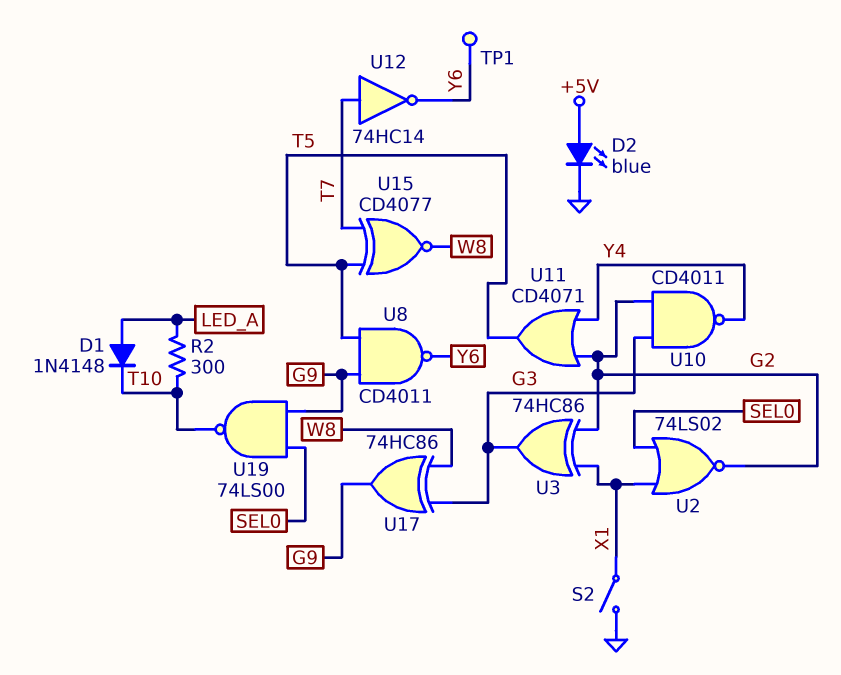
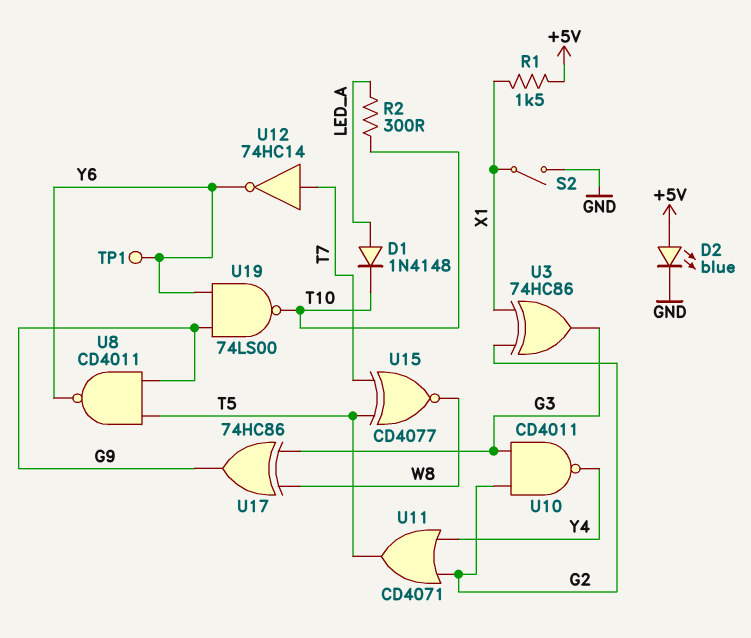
R1: none -> 1.5k (+5V, X1)
U2: NOR 74LS02 (in SEL0, in X1, out G2) -> none
U19: NAND 74LS00 (in G9, in SEL0, out T10) -> NAND 74LS00 (in G9, in Y6, out T10)

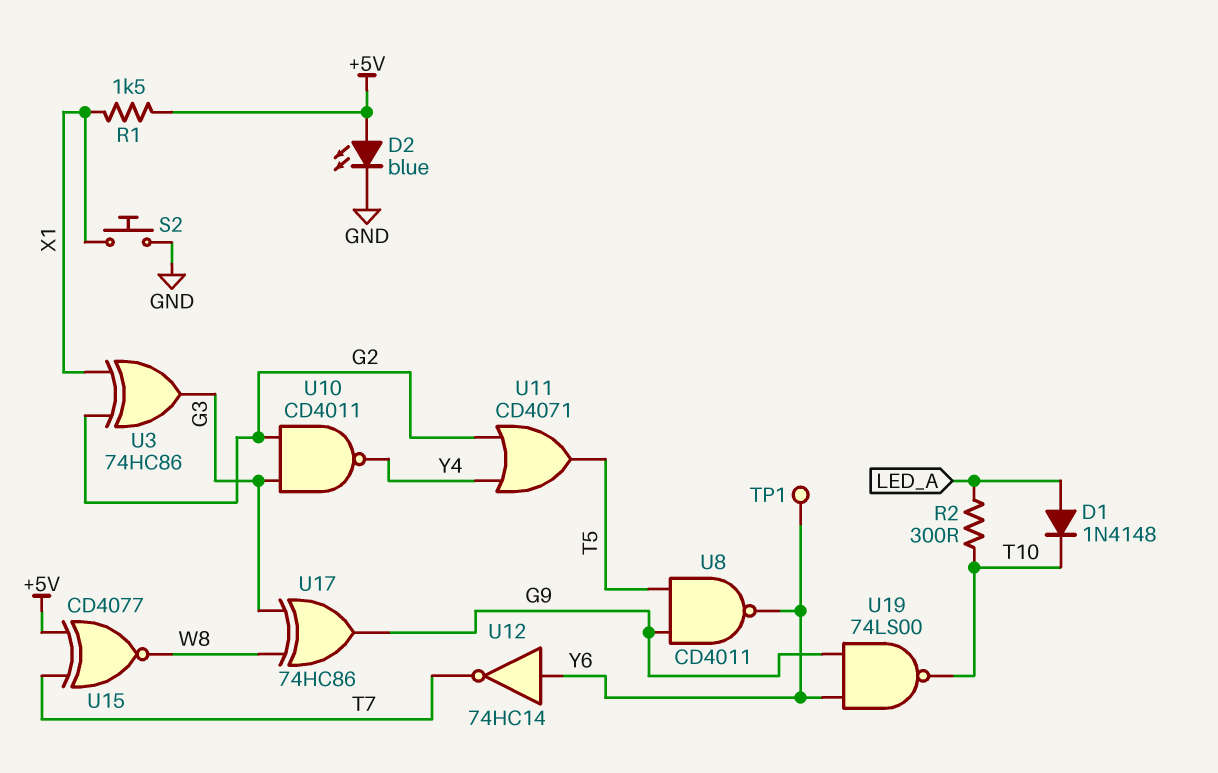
S2: switch (GND, X1) -> button (GND, X1)
U12: NOT 74HC14 (in T7, out Y6) -> NOT 74HC14 (in Y6, out T7)
U15: XNOR CD4077 (in T5, in T7, out W8) -> XNOR CD4077 (in +5V, in T7, out W8)

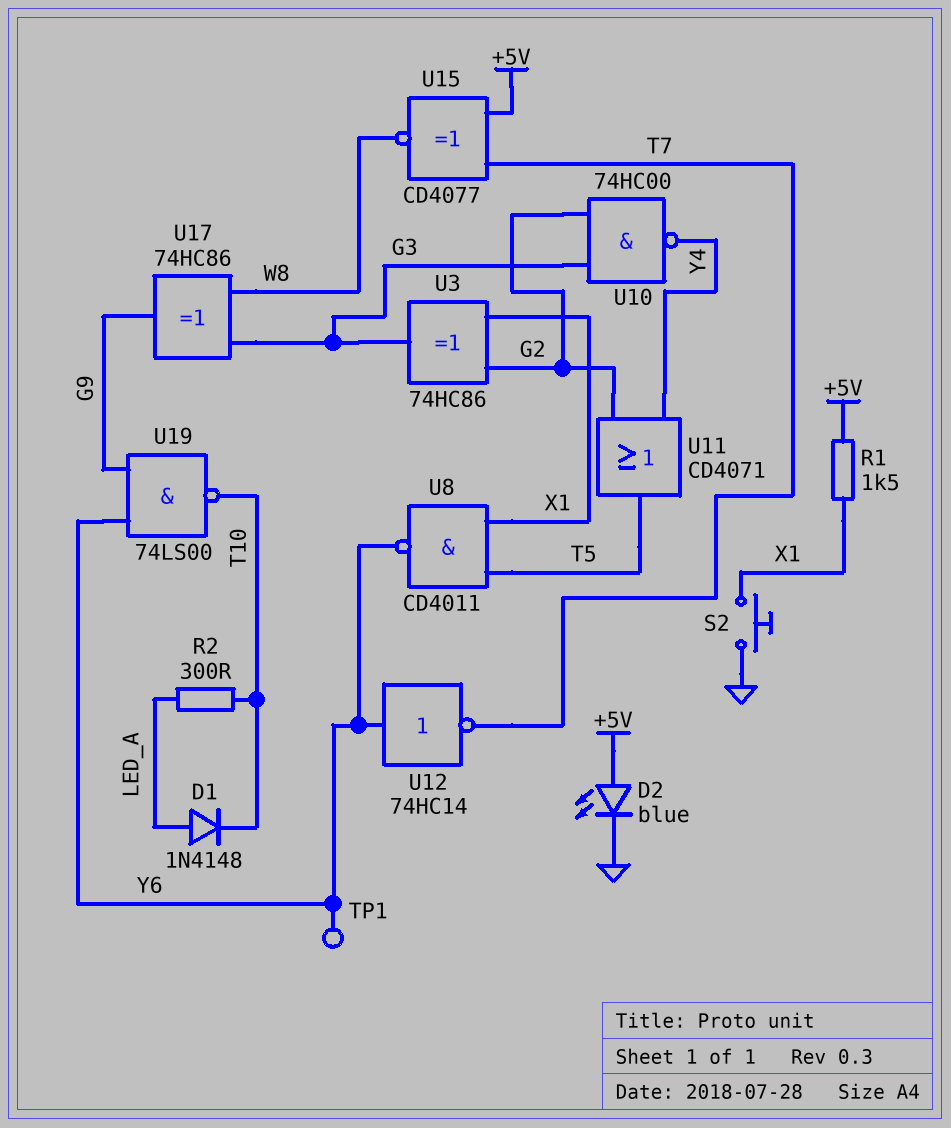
U8: NAND CD4011 (in G9, in T5, out Y6) -> NAND CD4011 (in T5, in X1, out Y6)
U10: NAND CD4011 (in G2, in G3, out Y4) -> NAND 74HC00 (in G2, in G3, out Y4)

